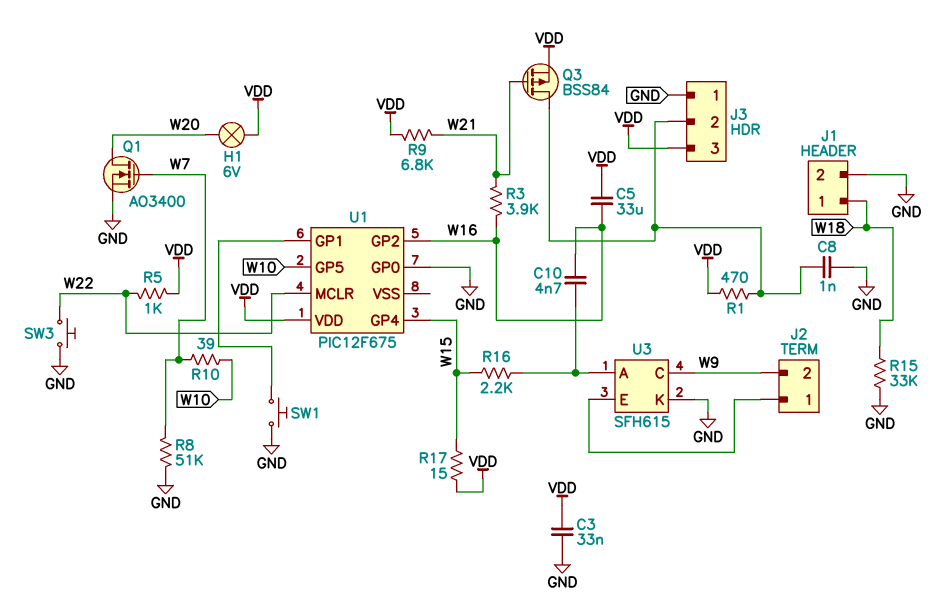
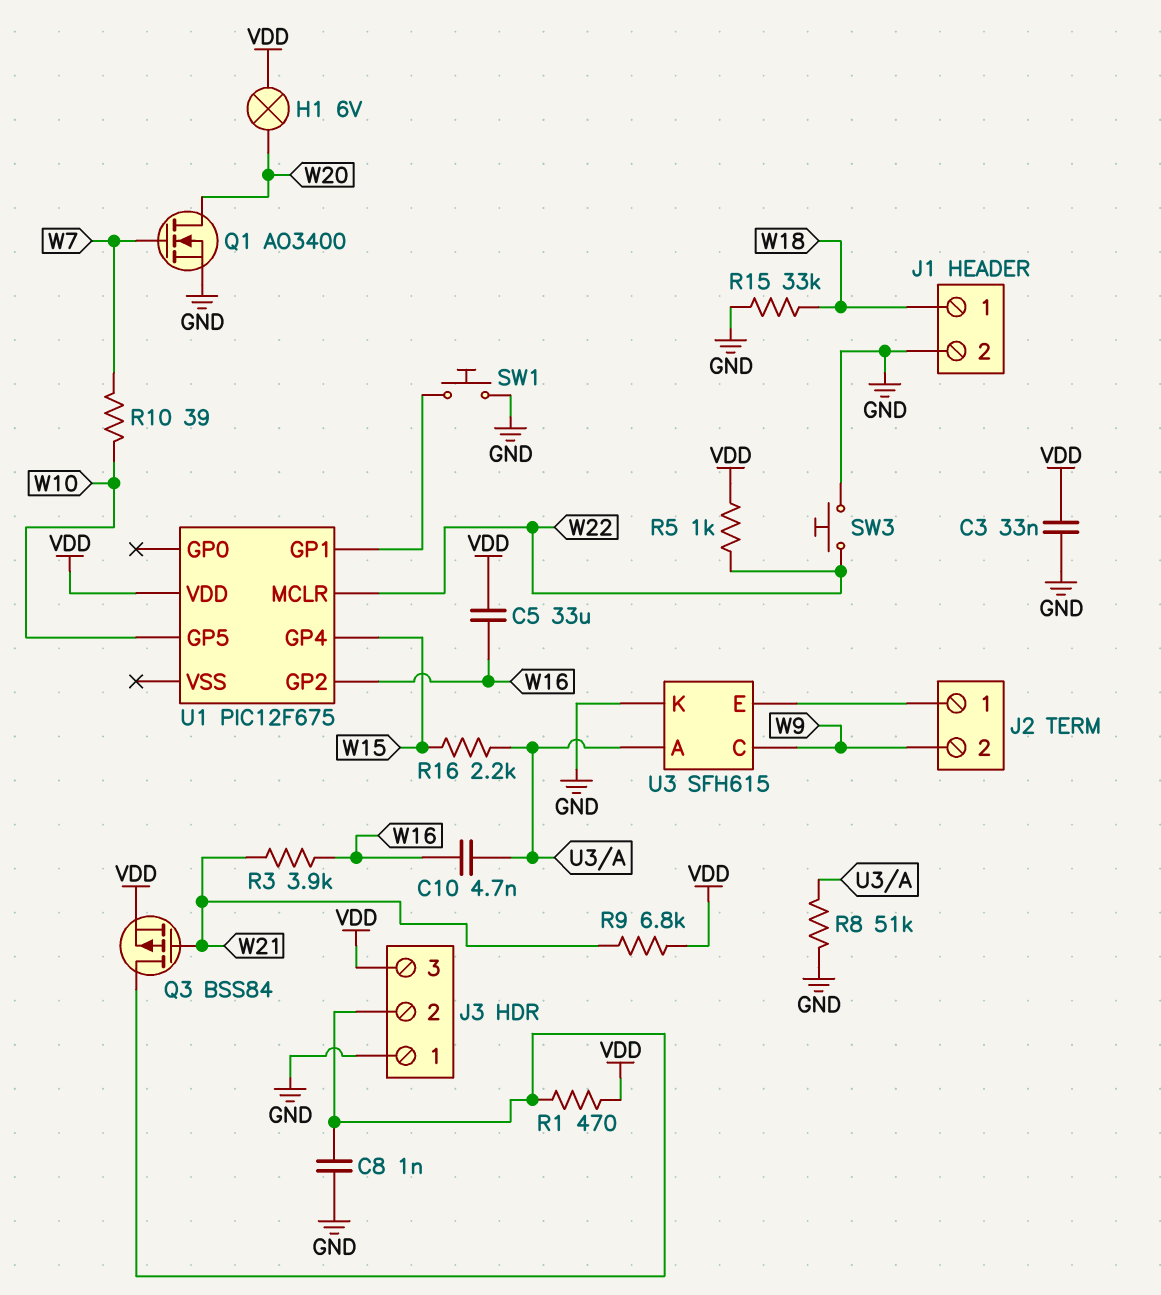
R8: 51k (GND, W7) -> 51k (GND, U3/A)
R17: 15 (VDD, W15) -> none
U1 pin GP0: GND -> none

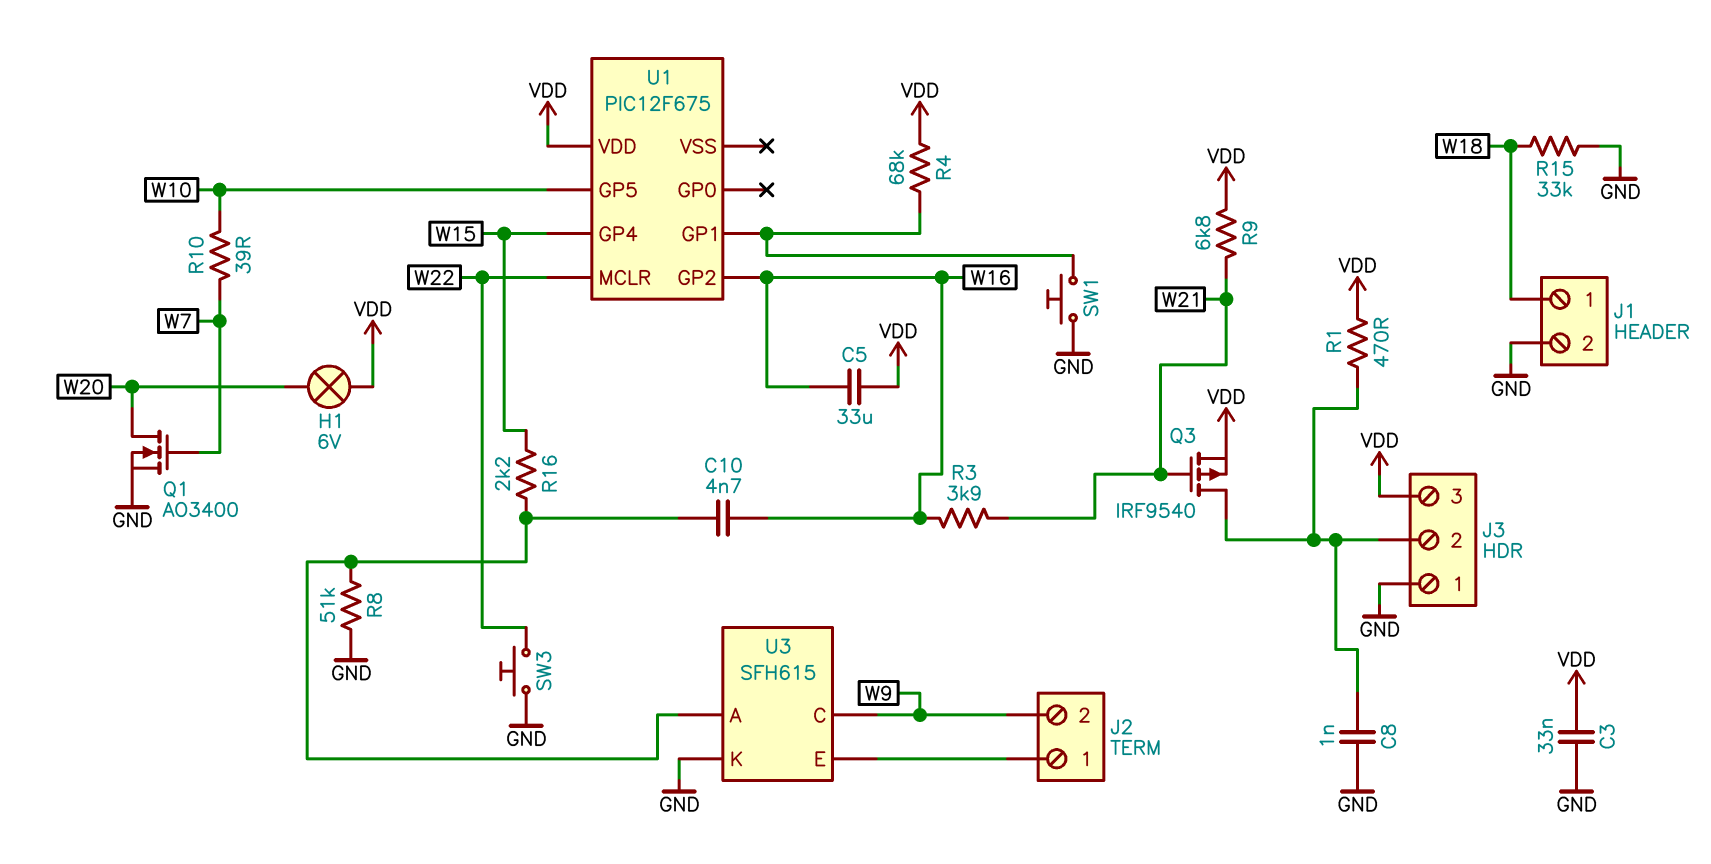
Q3: PMOS BSS84 (G W21, D J3/2, S VDD) -> PMOS IRF9540 (G W21, D J3/2, S VDD)
R4: none -> 68k (U1/GP1, VDD)
R5: 1k (VDD, W22) -> none

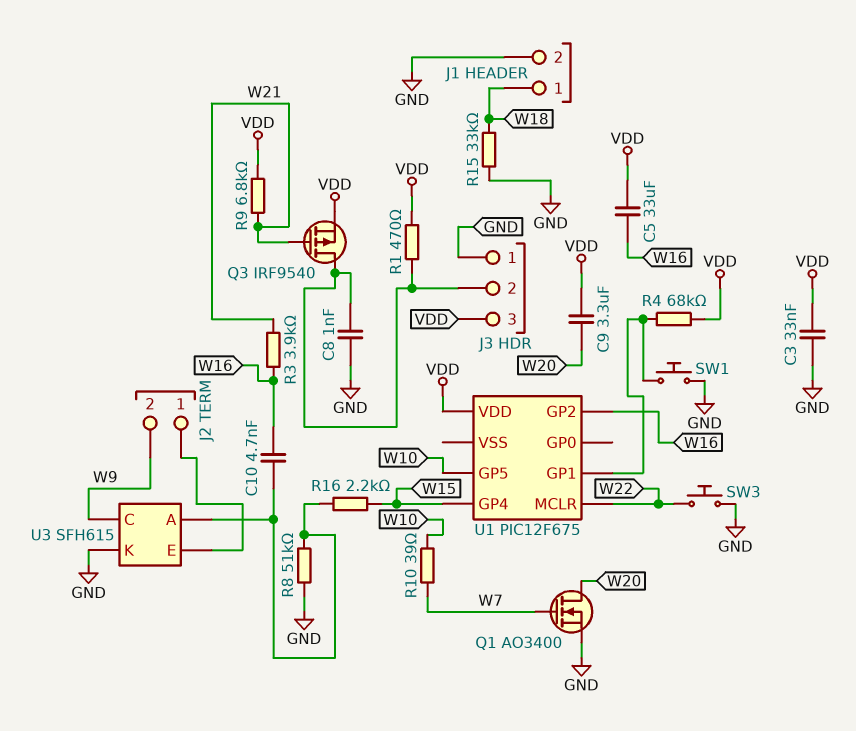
C9: none -> 3.3uF (VDD, W20)
H1: lamp 6V (VDD, W20) -> none

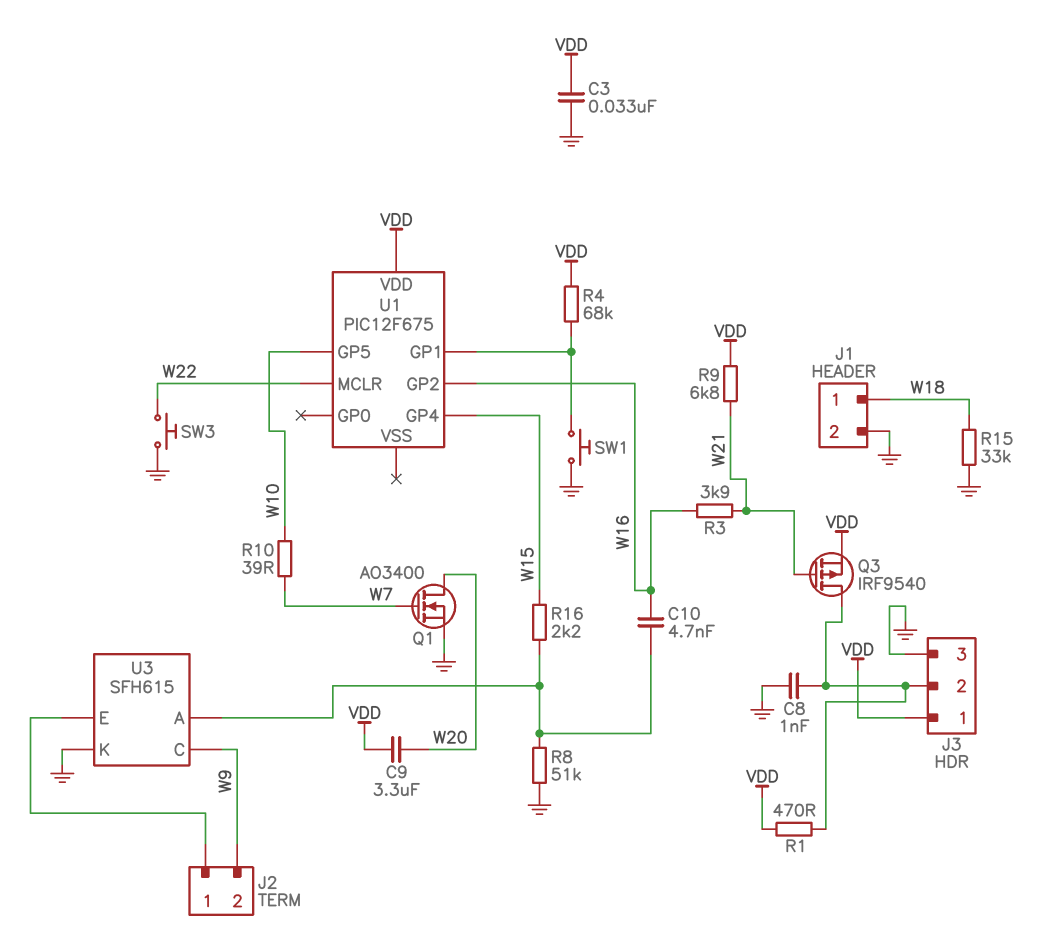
C5: 33uF (VDD, W16) -> none
J3 pin 1: GND -> VDD
J3 pin 3: VDD -> GND

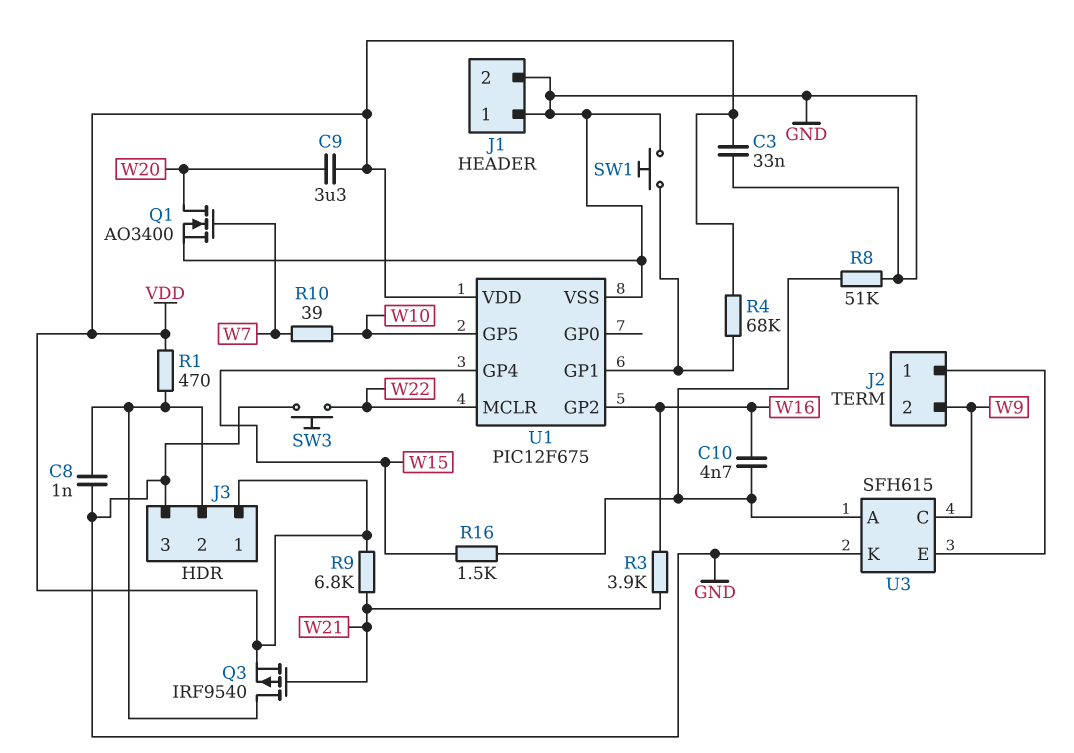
J1 pin 1: W18 -> GND
R15: 33k (GND, W18) -> none
R16: 2.2k (U3/A, W15) -> 1.5k (U3/A, W15)
U1 pin VSS: none -> GND

